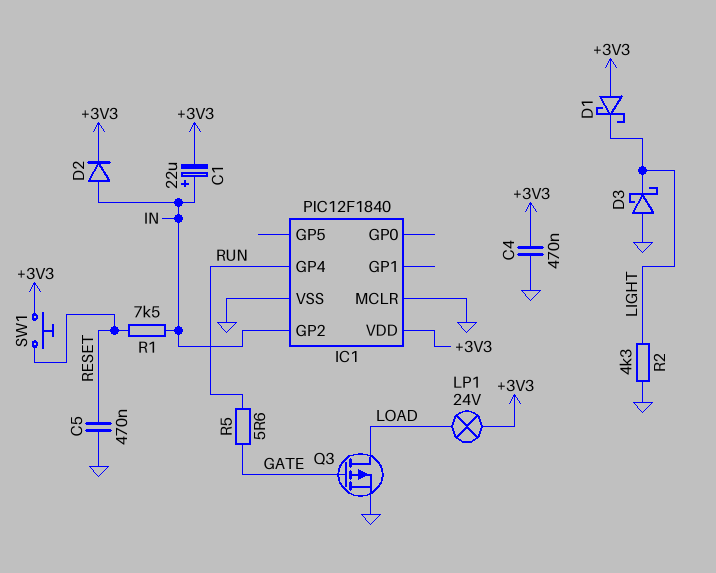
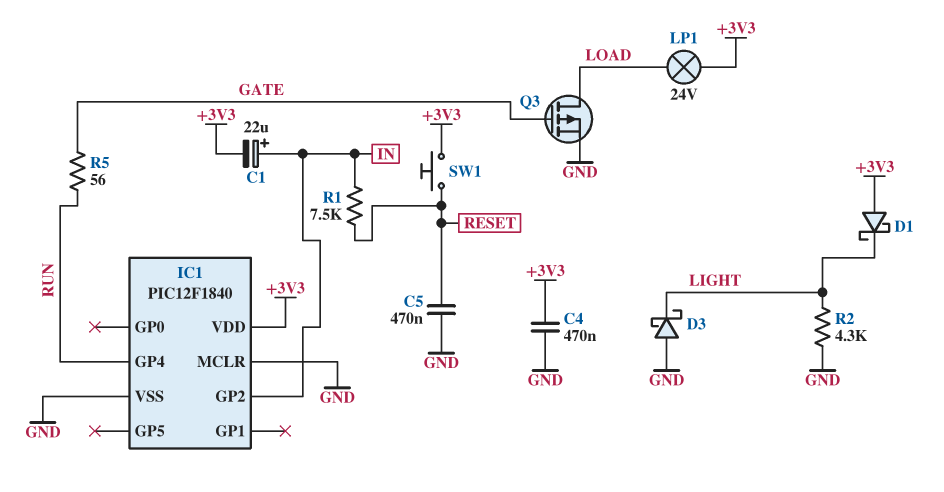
D2: diode (A IN, K +3V3) -> none
R5: 5.6 (GATE, RUN) -> 56 (GATE, RUN)

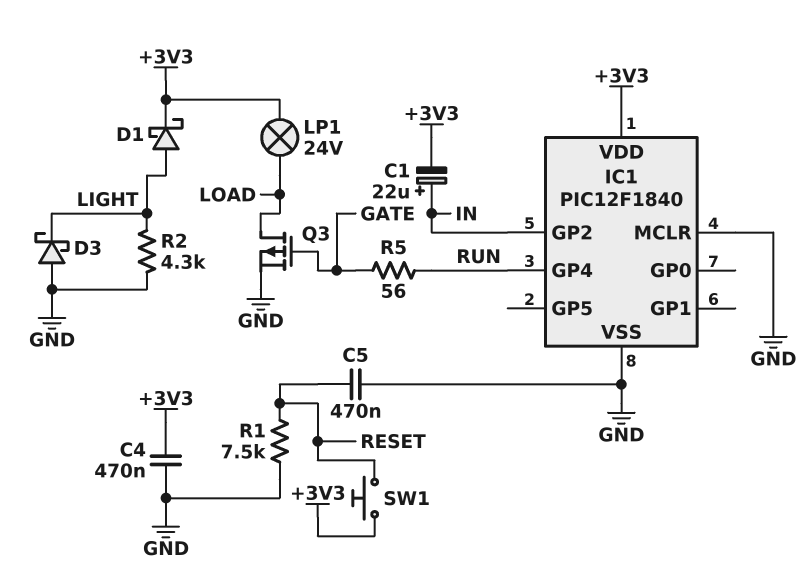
D1: schottky (A +3V3, K LIGHT) -> schottky (A LIGHT, K +3V3)
R1: 7.5k (IN, RESET) -> 7.5k (GND, RESET)

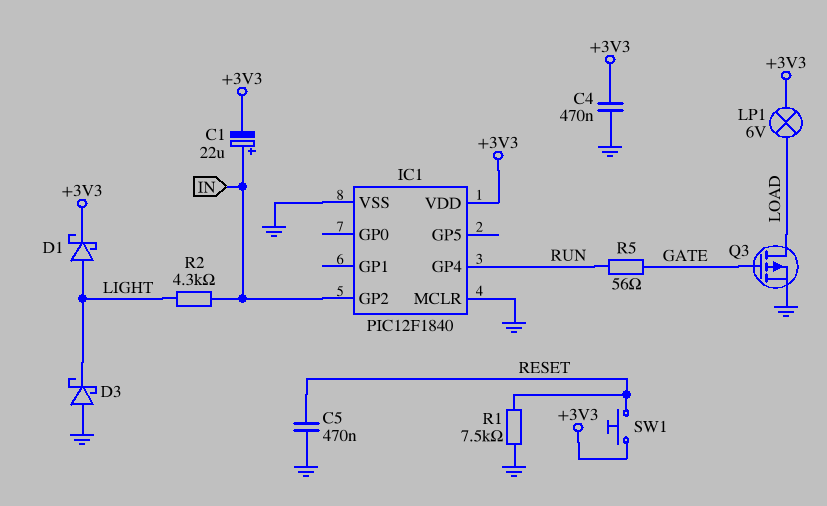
LP1: lamp 24V (+3V3, LOAD) -> lamp 6V (+3V3, LOAD)
R2: 4.3k (GND, LIGHT) -> 4.3k (IN, LIGHT)

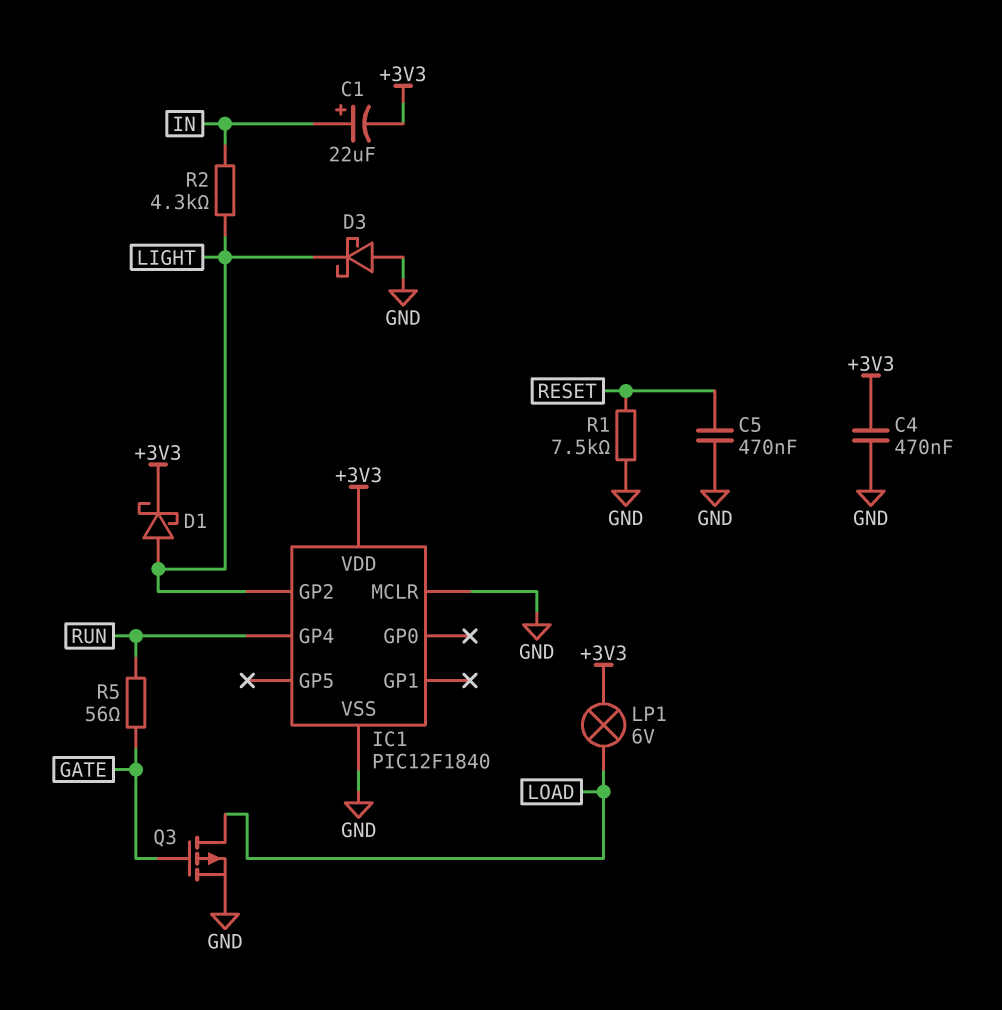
IC1 pin GP2: IN -> LIGHT
SW1: button (+3V3, RESET) -> none

